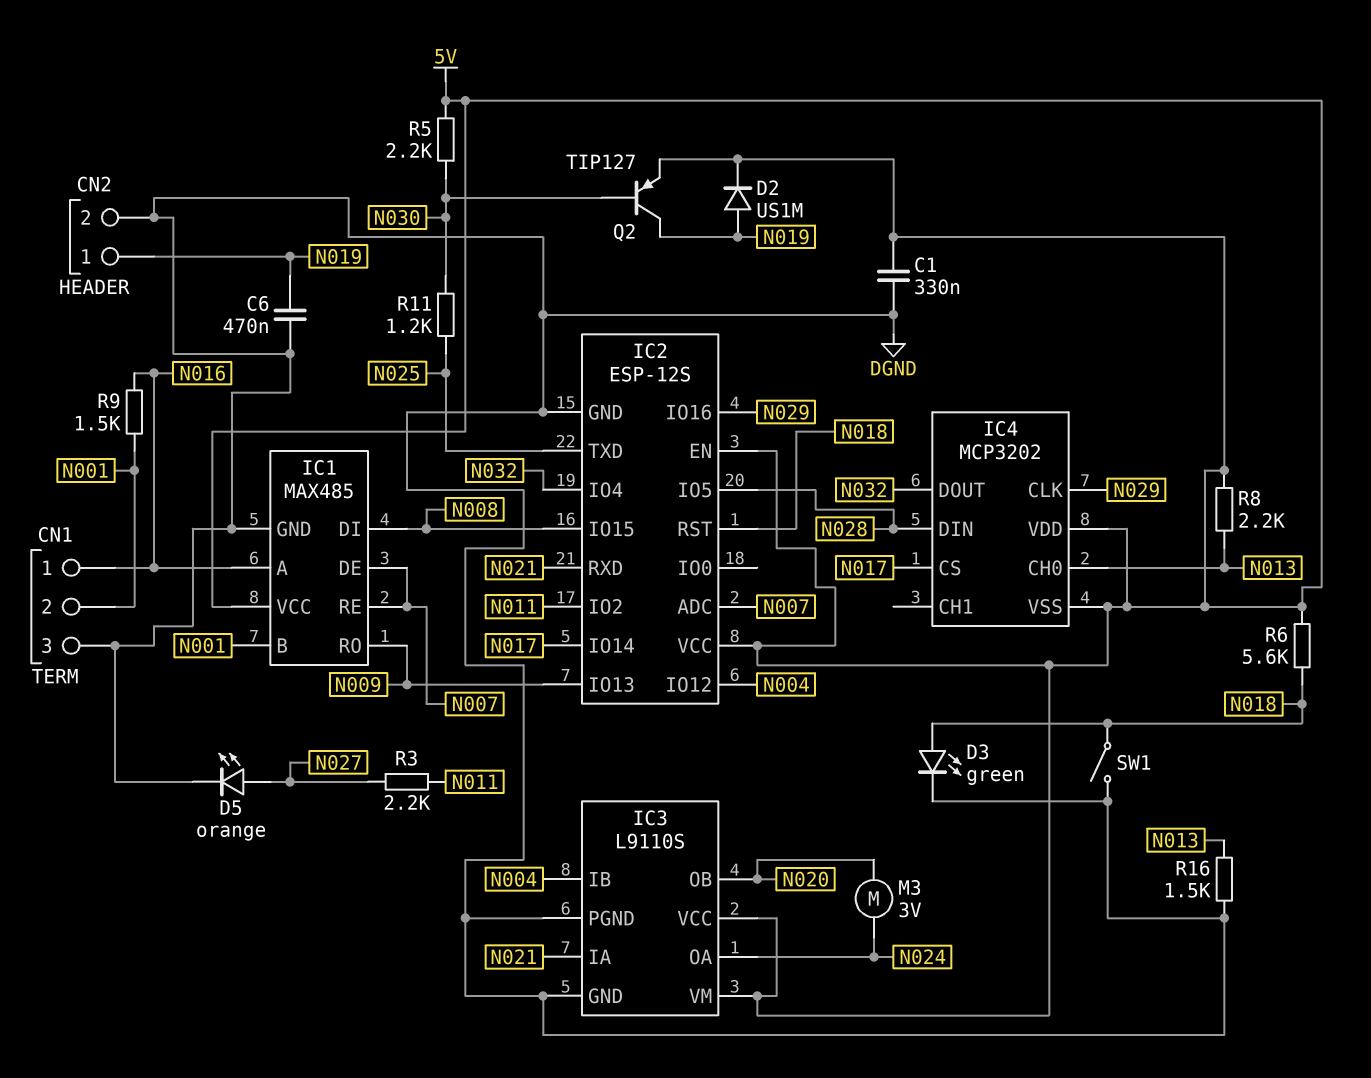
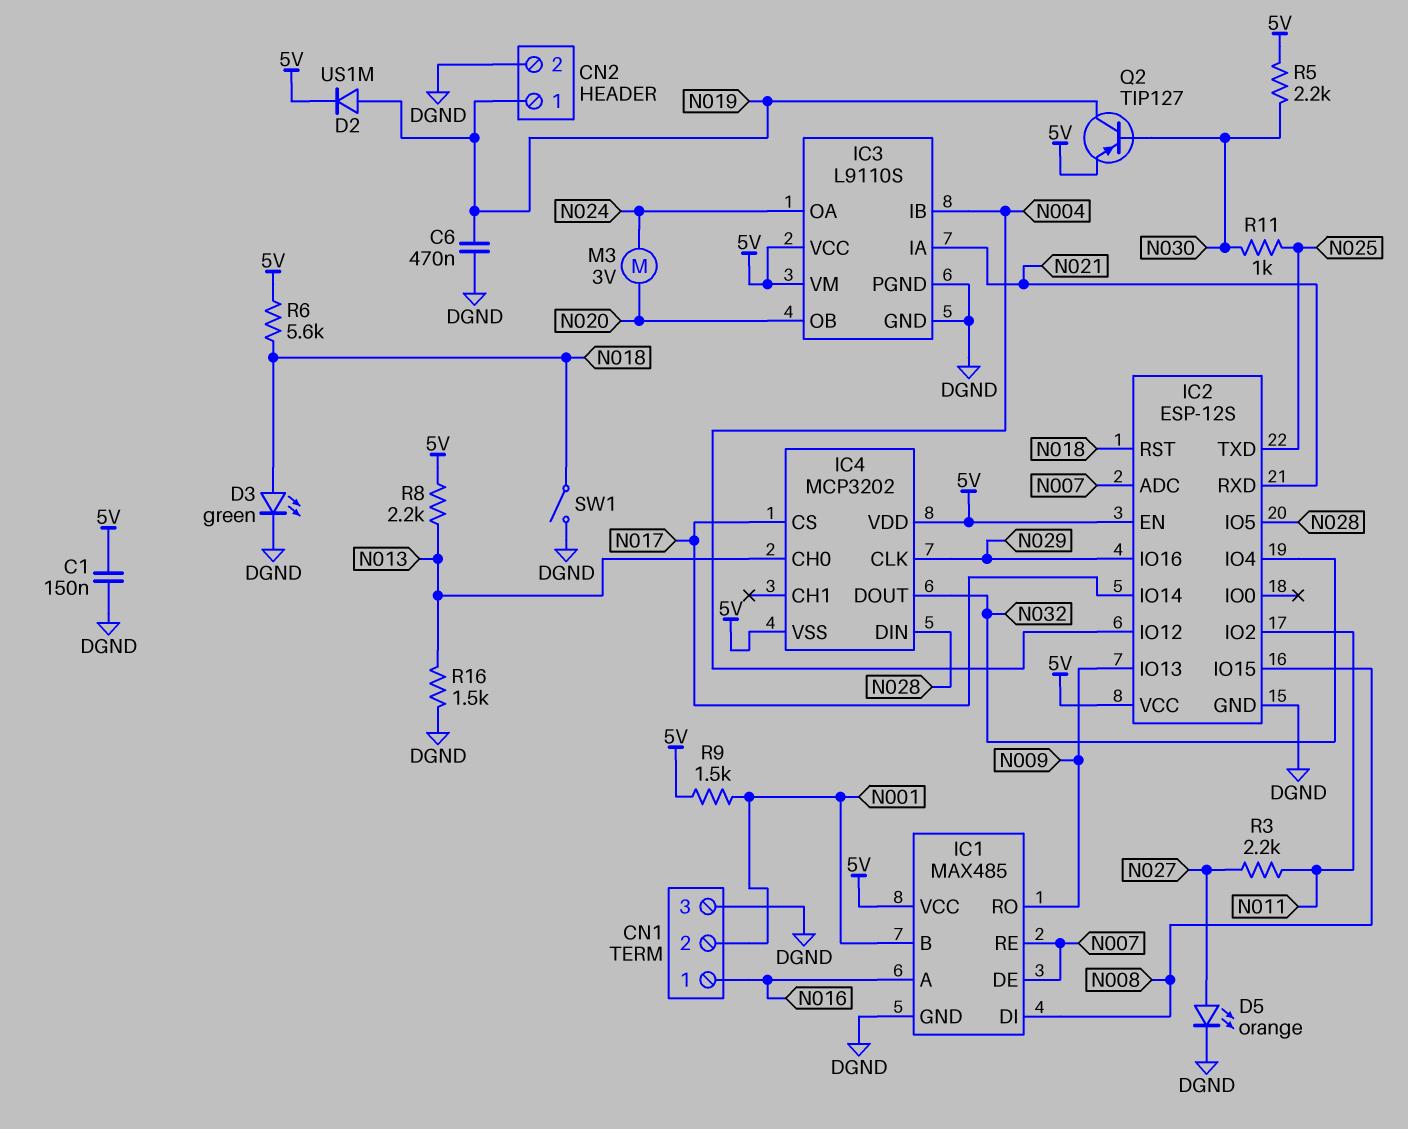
C1: 330nF (5V, DGND) -> 150nF (5V, DGND)
R9: 1.5k (N001, N016) -> 1.5k (5V, N001)
R11: 1.2k (N025, N030) -> 1k (N025, N030)

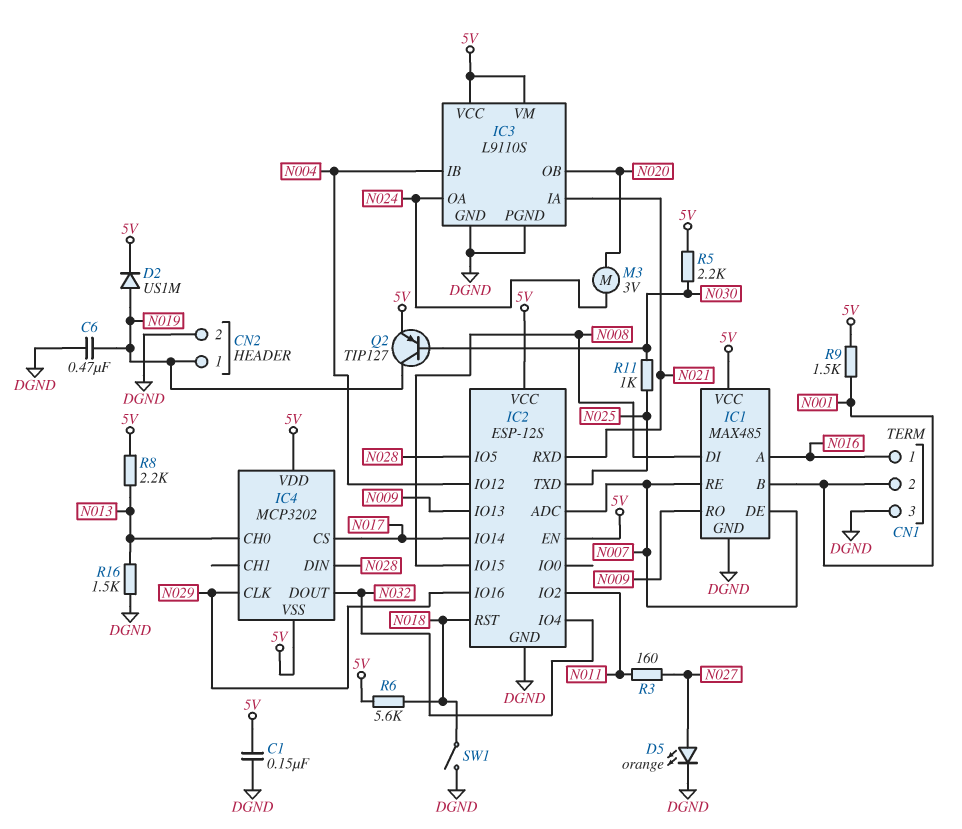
D3: LED green (A N018, K DGND) -> none
R3: 2.2k (N011, N027) -> 160 (N011, N027)

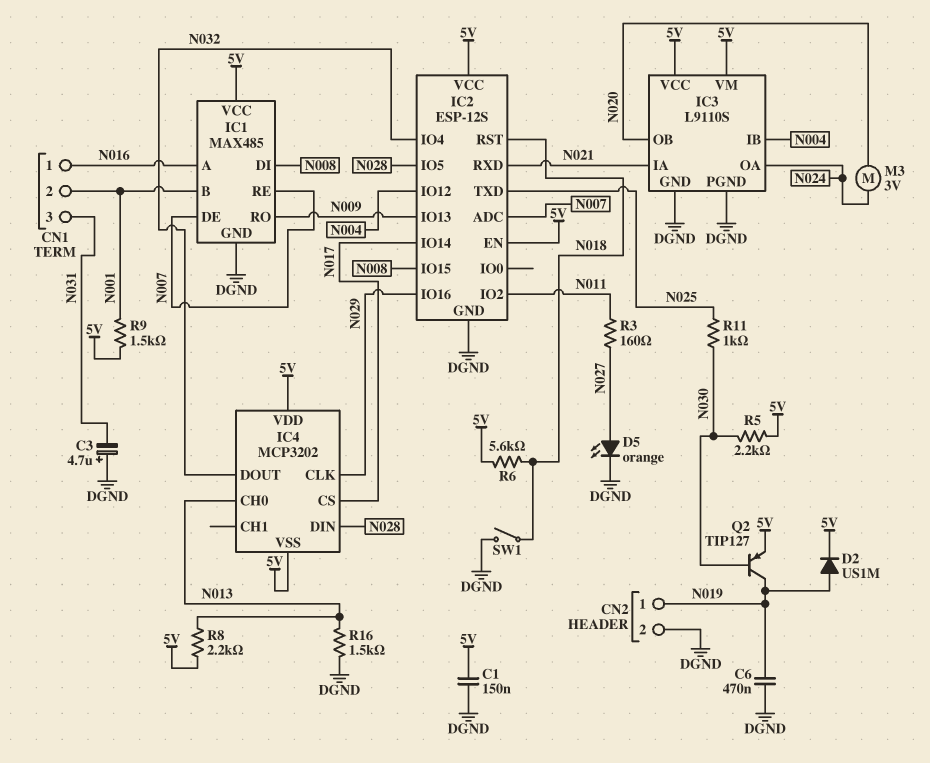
C3: none -> 4.7uF (plus DGND, minus N031)
CN1 pin 3: DGND -> N031

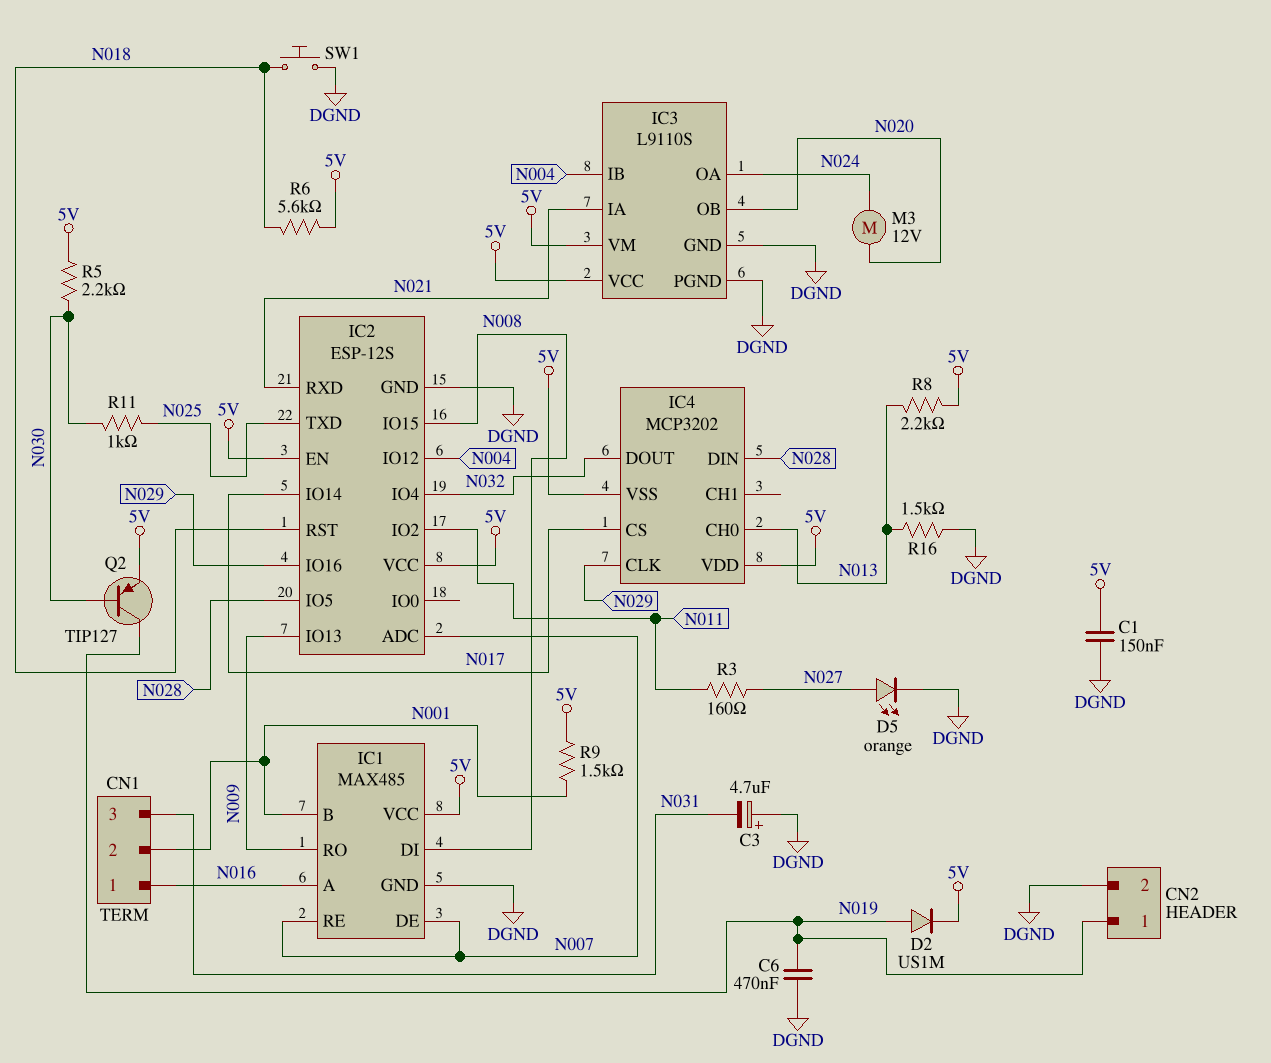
M3: motor 3V (N020, N024) -> motor 12V (N020, N024)
SW1: switch (DGND, N018) -> button (DGND, N018)

